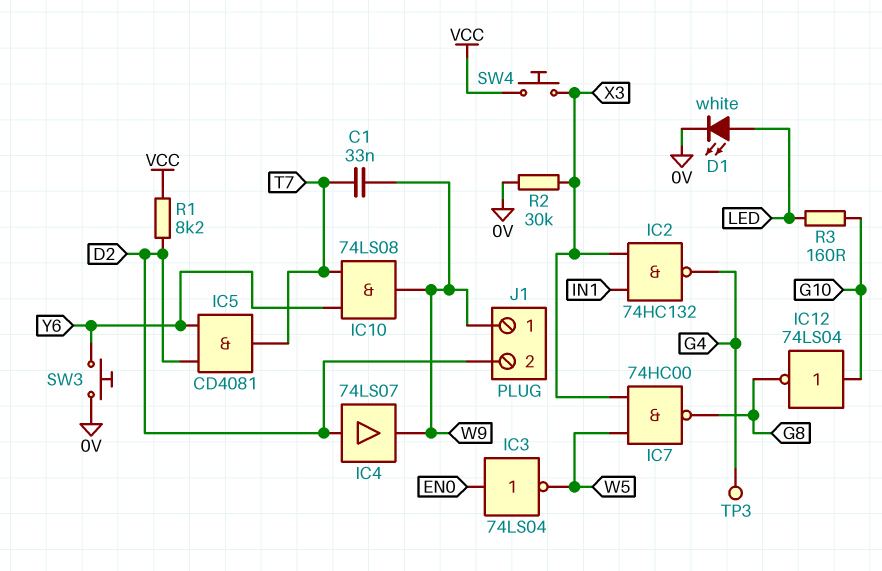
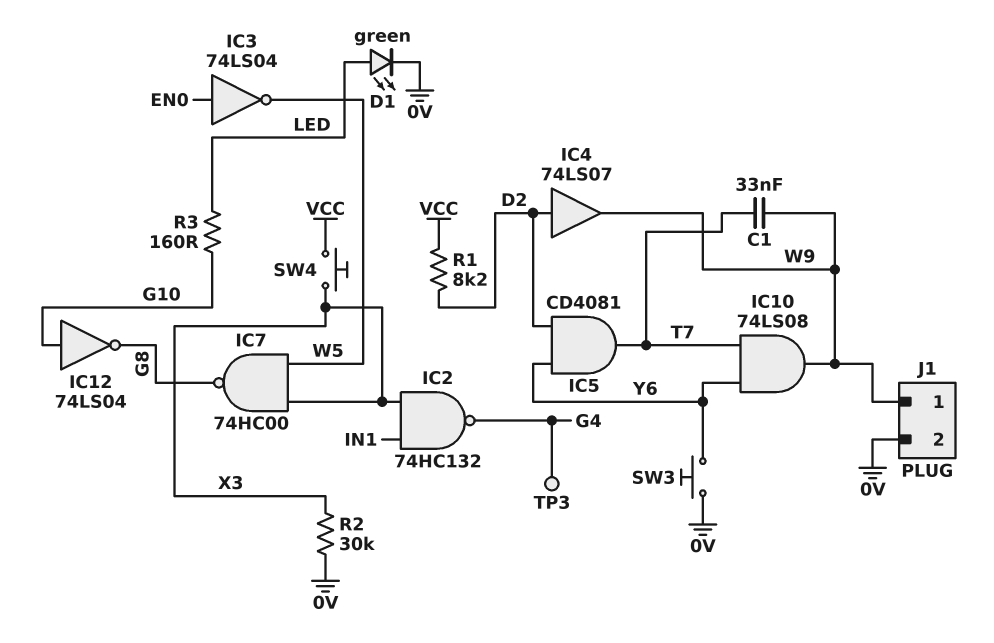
D1: LED white (A LED, K 0V) -> LED green (A LED, K 0V)
J1 pin 2: D2 -> 0V

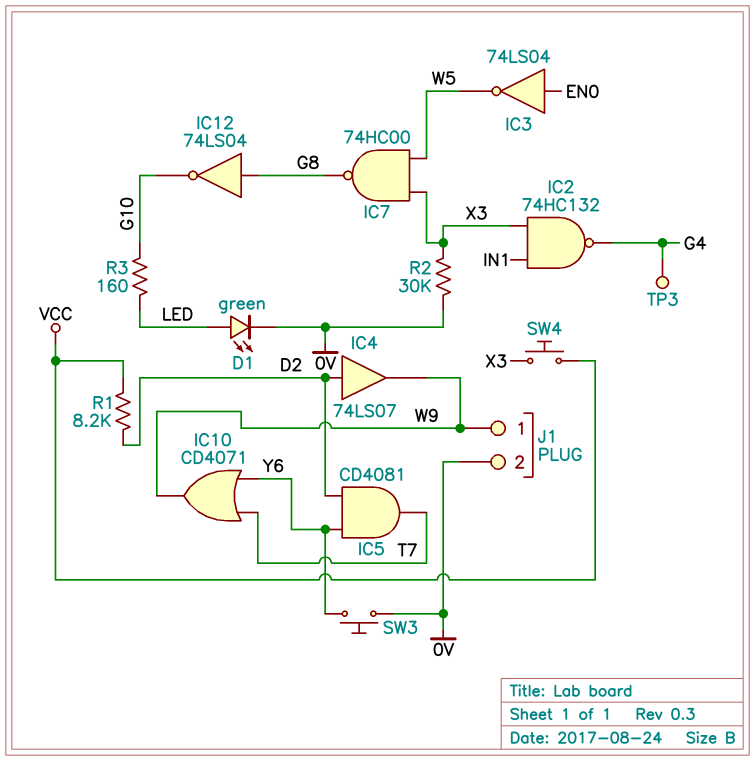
C1: 33nF (T7, W9) -> none
IC10: AND 74LS08 (in T7, in Y6, out W9) -> OR CD4071 (in T7, in Y6, out W9)
IC12: NOT 74LS04 (in G10, out G8) -> NOT 74LS04 (in G8, out G10)

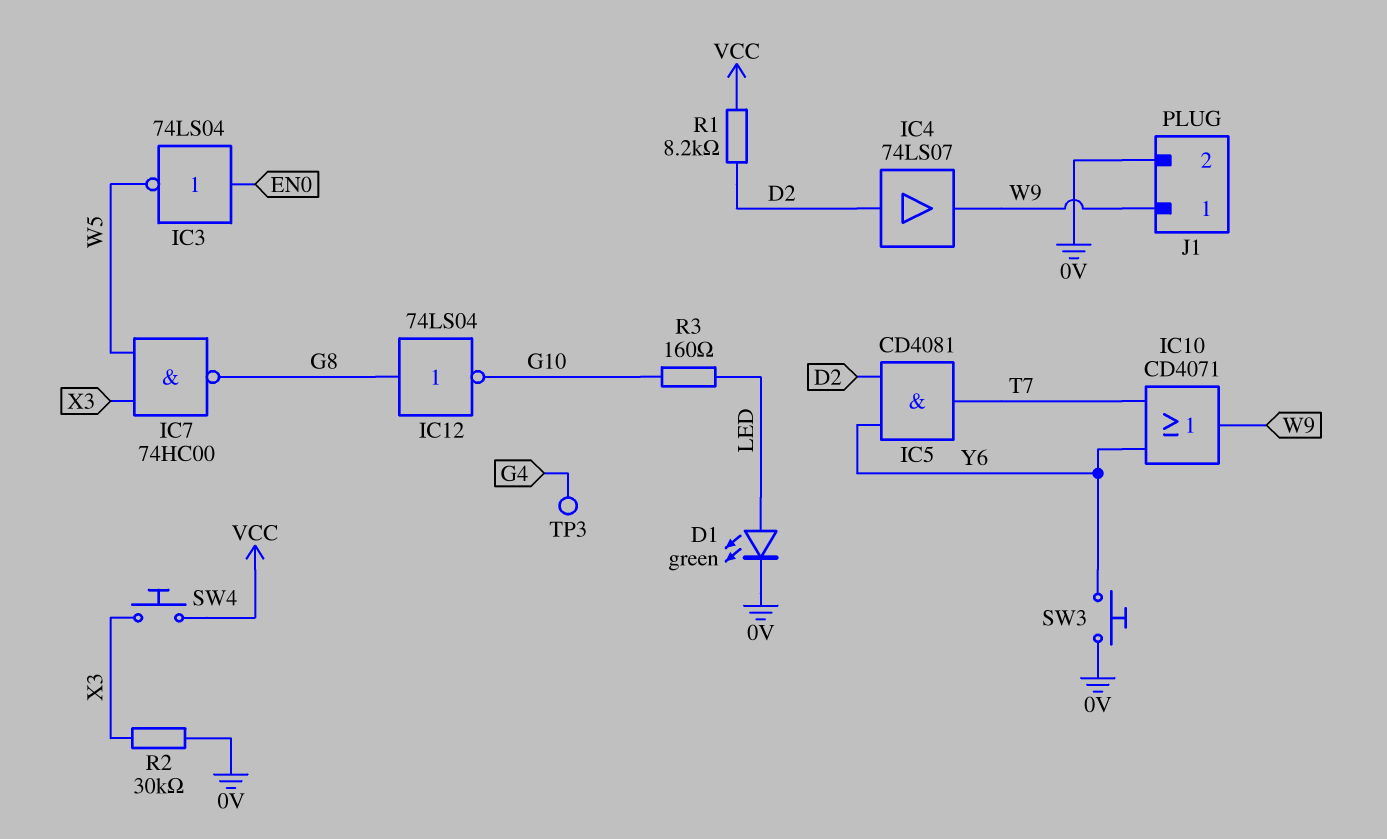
IC2: NAND 74HC132 (in IN1, in X3, out G4) -> none

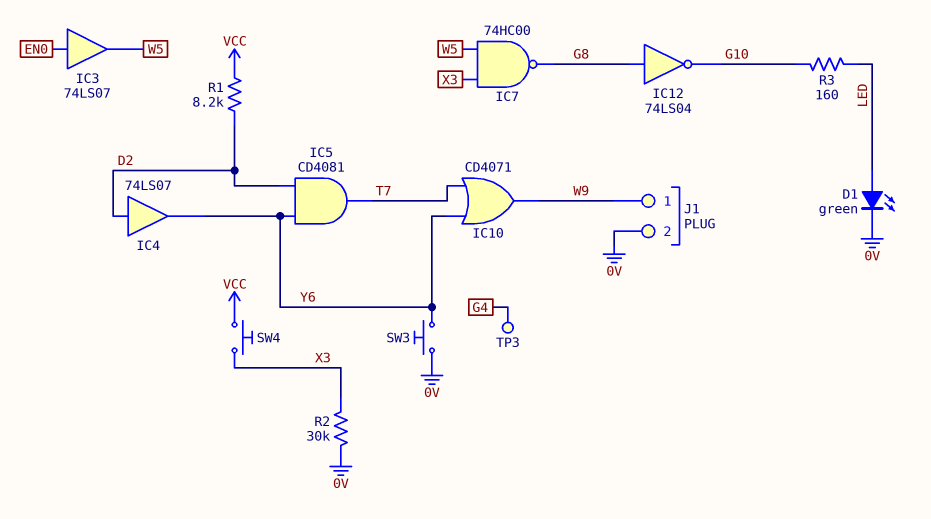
IC3: NOT 74LS04 (in EN0, out W5) -> buffer 74LS07 (in EN0, out W5)
IC4: buffer 74LS07 (in D2, out W9) -> buffer 74LS07 (in D2, out Y6)

